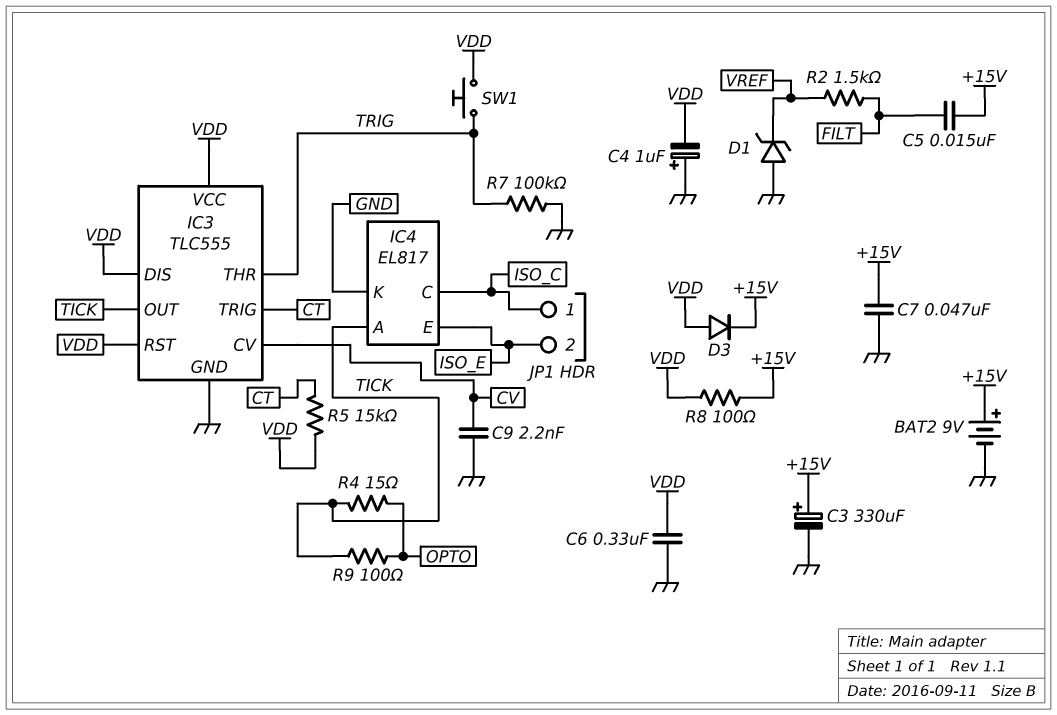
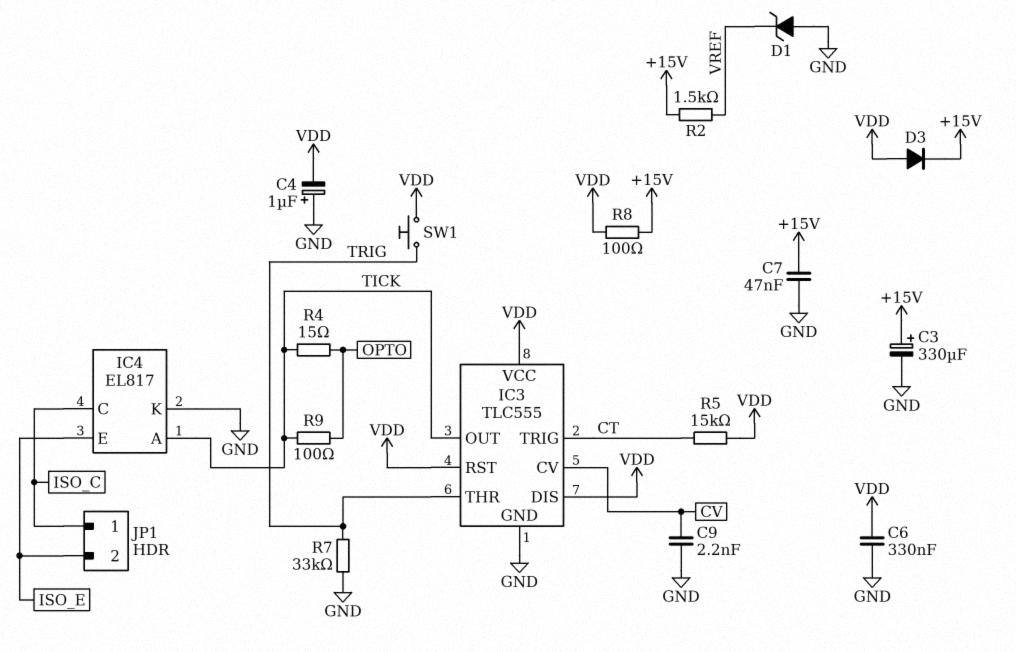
BAT2: 9V (plus +15V, minus GND) -> none
C5: 15nF (+15V, FILT) -> none
R2: 1.5k (FILT, VREF) -> 1.5k (+15V, VREF)
R7: 100k (GND, TRIG) -> 33k (GND, TRIG)

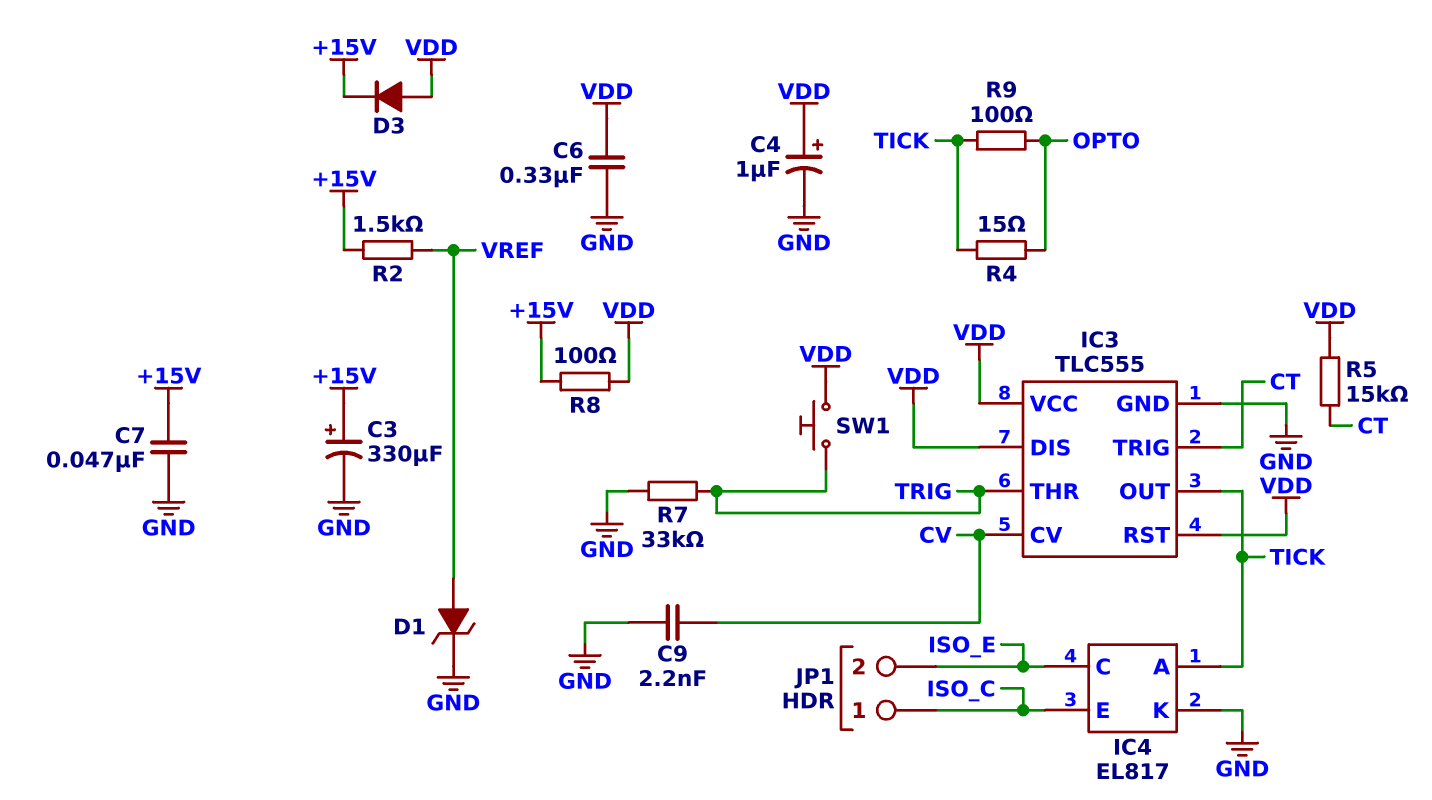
C4: 1uF (plus GND, minus VDD) -> 1uF (plus VDD, minus GND)
D1: zener (A GND, K VREF) -> zener (A VREF, K GND)
IC4 pin C: ISO_C -> ISO_E
IC4 pin E: ISO_E -> ISO_C

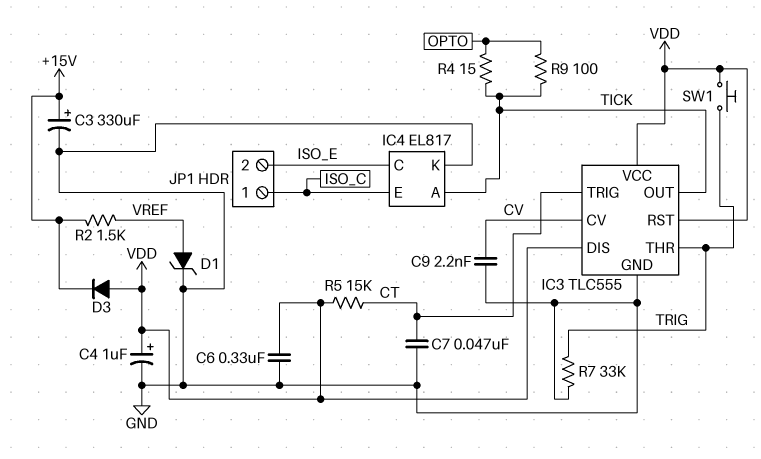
C7: 47nF (+15V, GND) -> 47nF (CT, GND)
R8: 100 (+15V, VDD) -> none

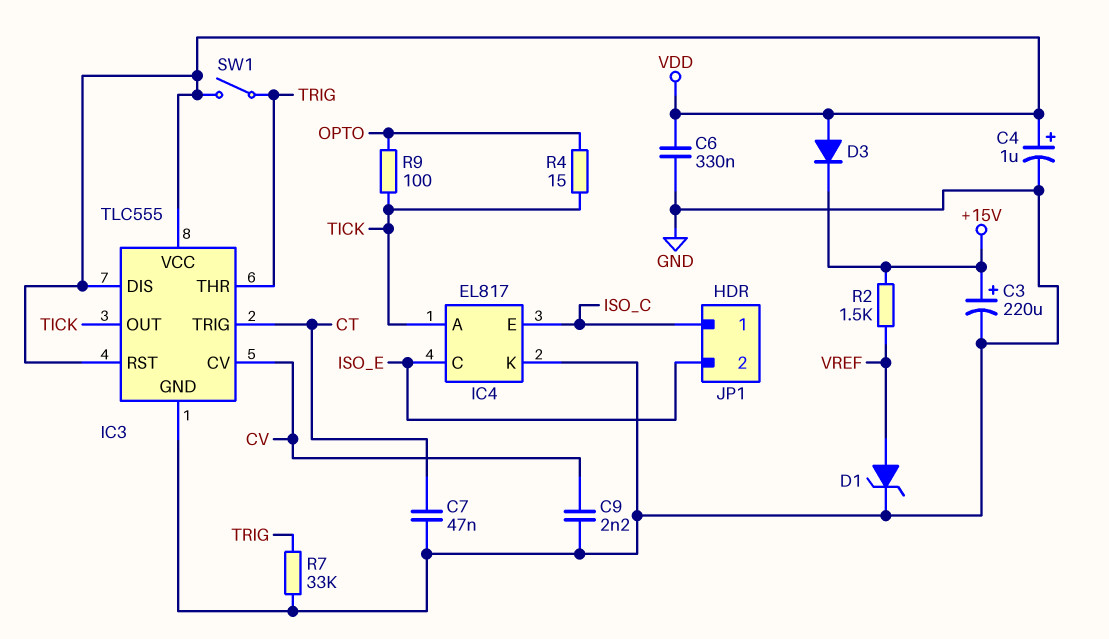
C3: 330uF (plus +15V, minus GND) -> 220uF (plus +15V, minus GND)
R5: 15k (CT, VDD) -> none
SW1: button (TRIG, VDD) -> switch (TRIG, VDD)

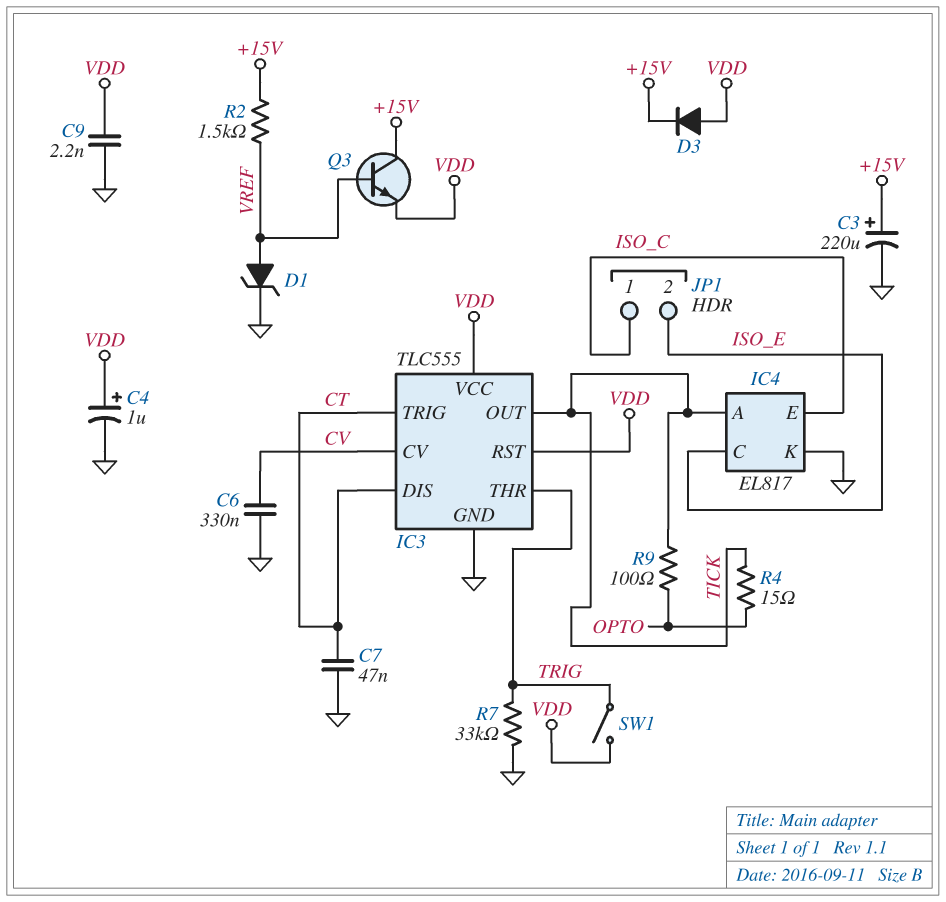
C6: 330nF (GND, VDD) -> 330nF (CV, GND)
C9: 2.2nF (CV, GND) -> 2.2nF (GND, VDD)
IC3 pin DIS: VDD -> CT
Q3: none -> NPN (B VREF, C +15V, E VDD)

